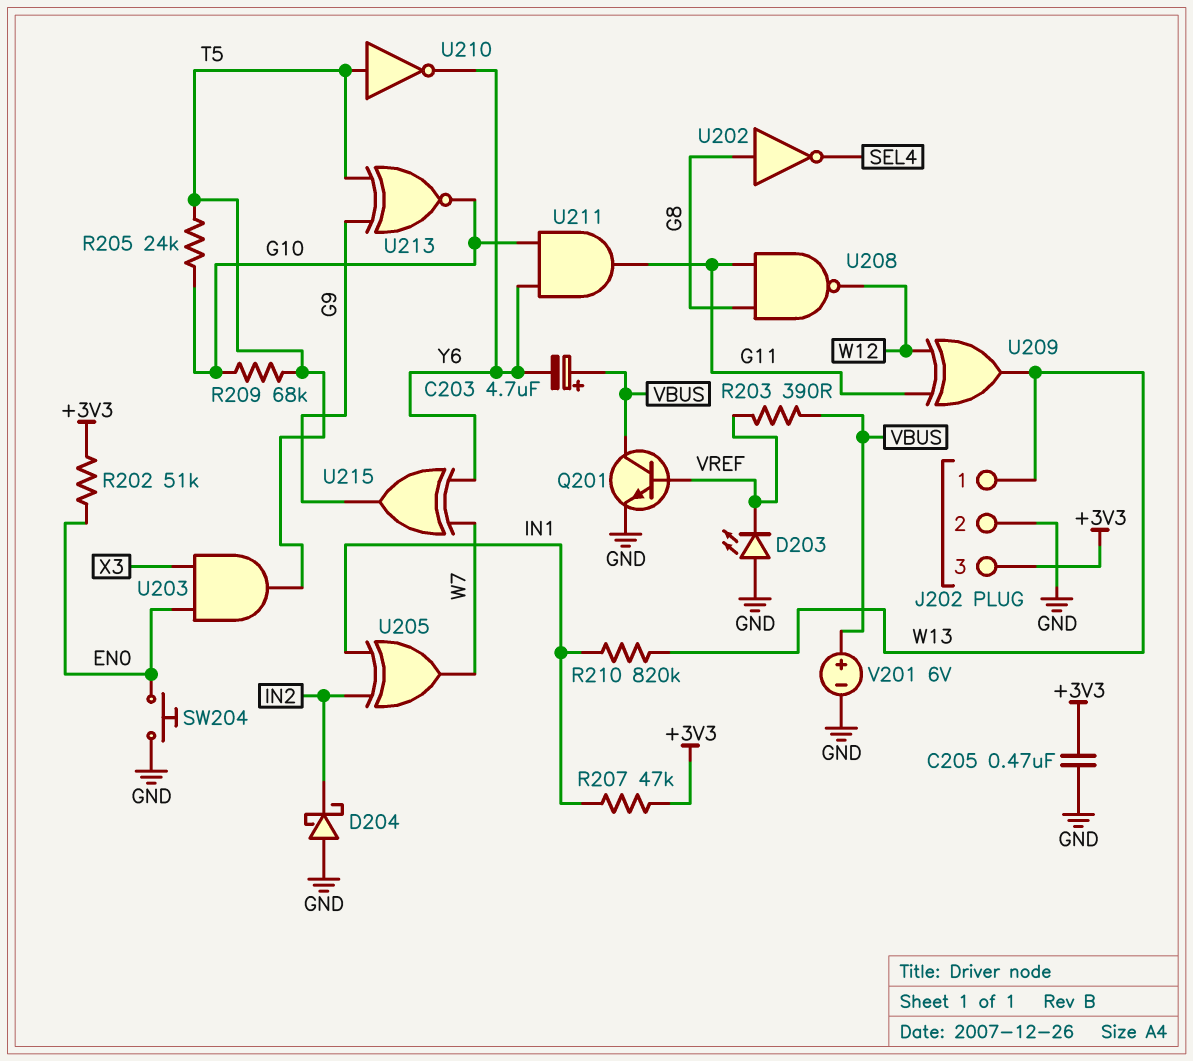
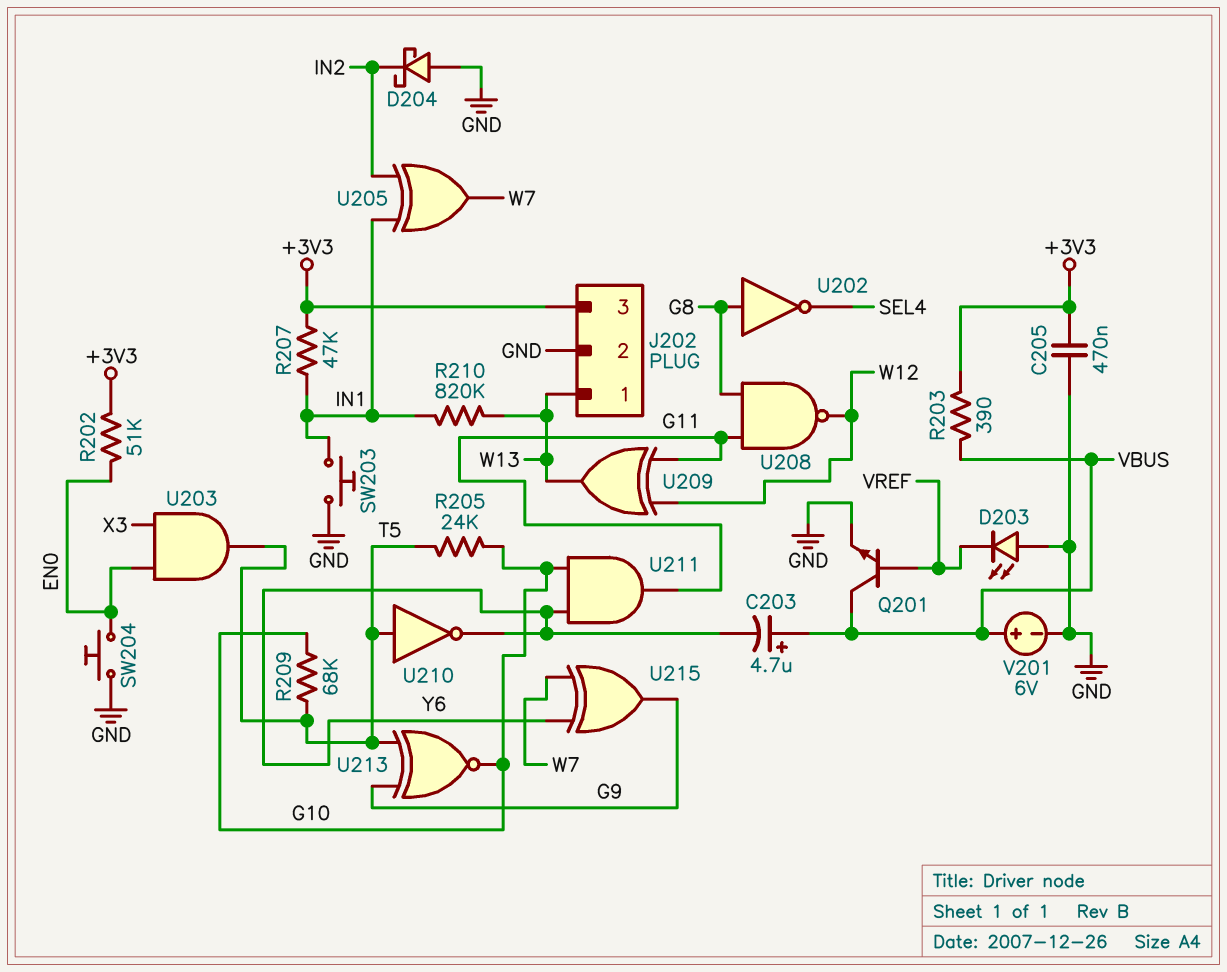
R203: 390 (VBUS, VREF) -> 390 (+3V3, VBUS)
SW203: none -> button (GND, IN1)

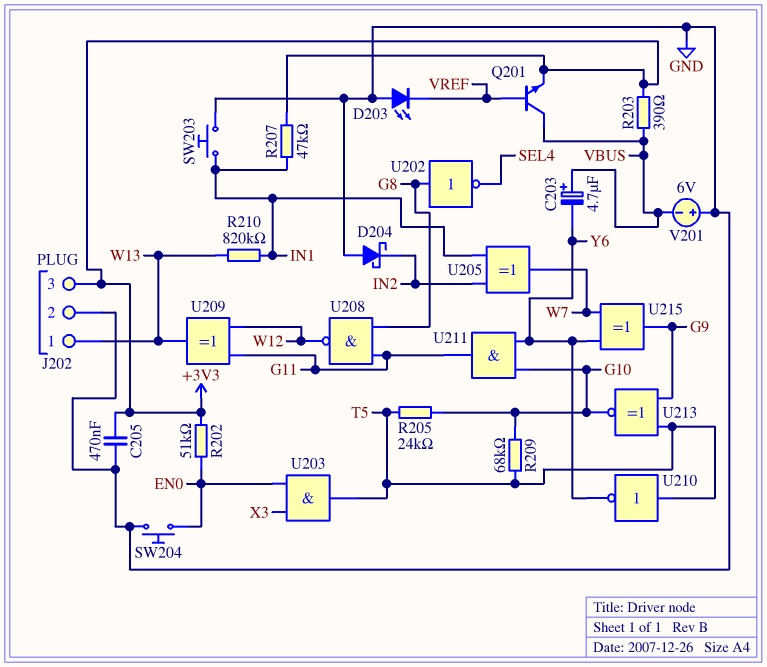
Q201: NPN (B VREF, C VBUS, E GND) -> NPN (B VREF, C VBUS, E +3V3)
V201: 6V (plus VBUS, minus GND) -> 6V (plus GND, minus VBUS)

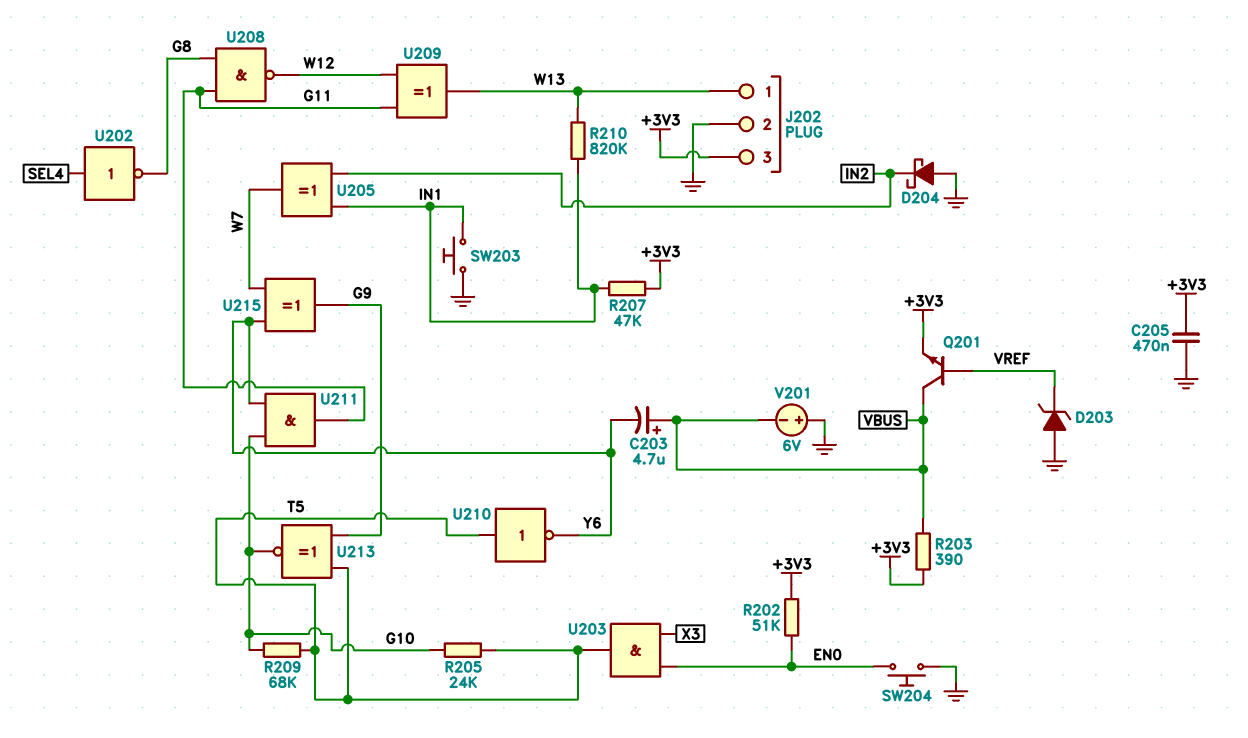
D203: LED (A GND, K VREF) -> zener (A GND, K VREF)
U202: NOT (in G8, out SEL4) -> NOT (in SEL4, out G8)

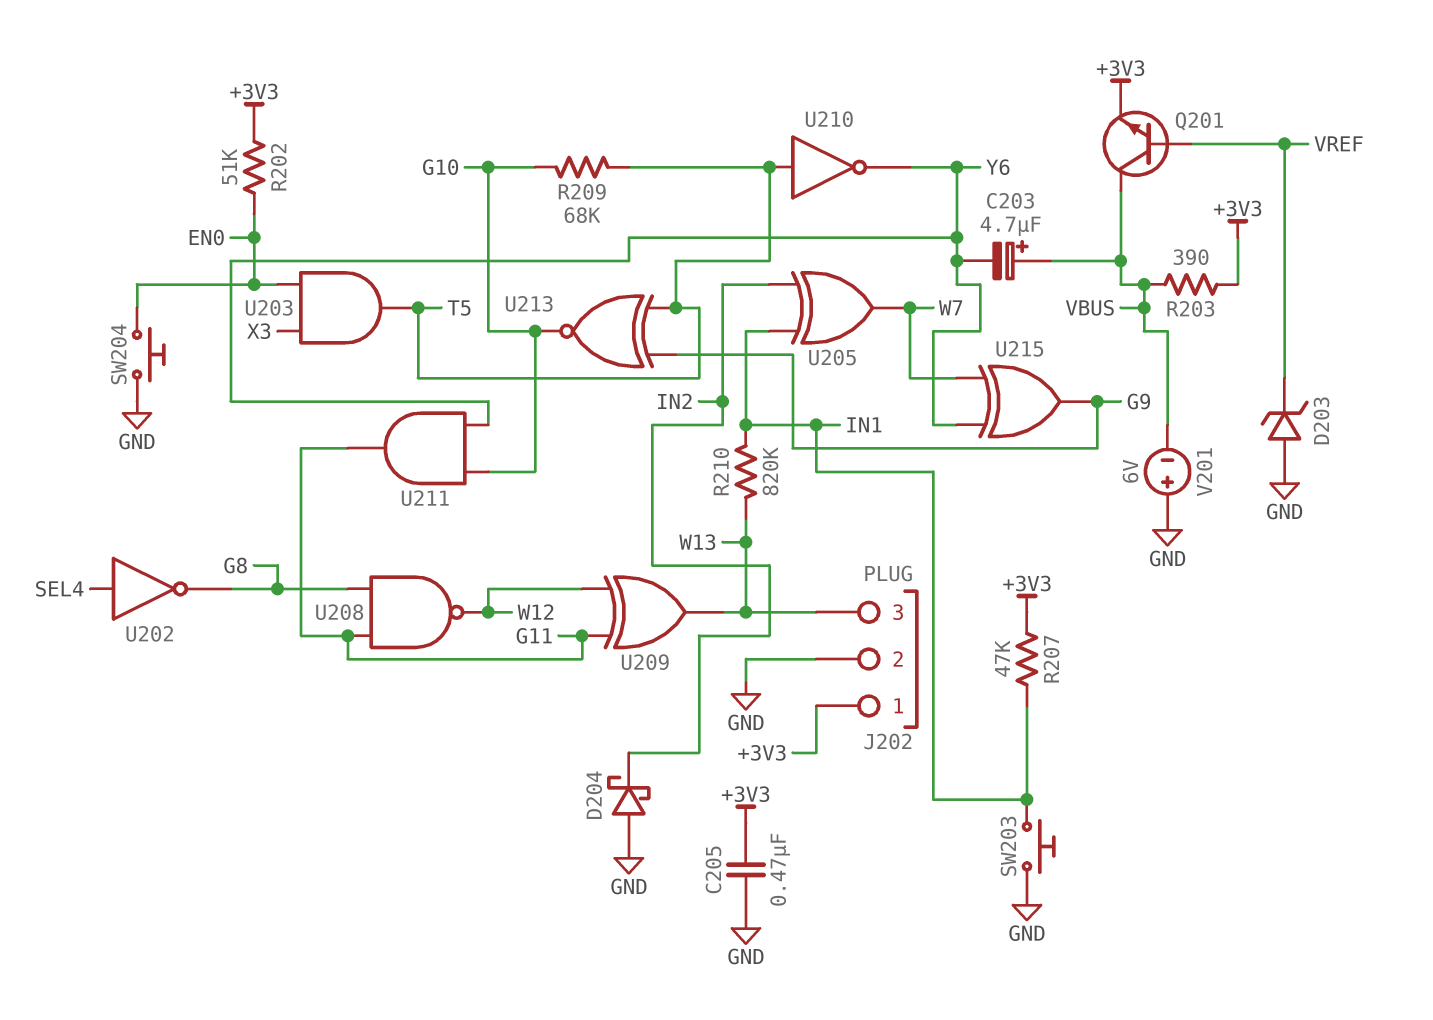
J202 pin 1: W13 -> +3V3
J202 pin 3: +3V3 -> W13
R205: 24k (G10, T5) -> none

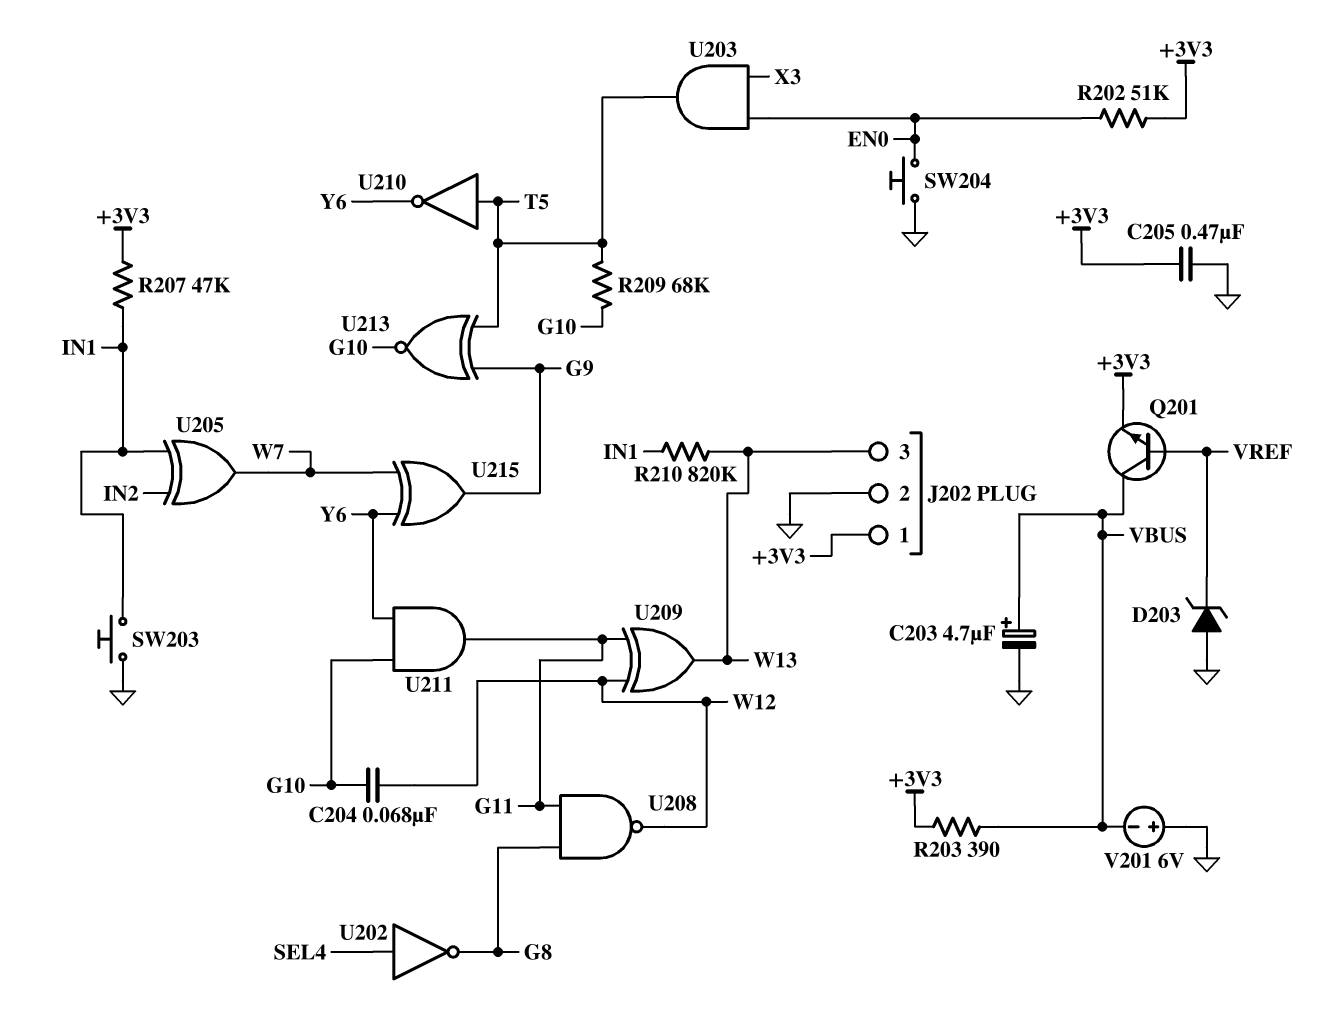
C203: 4.7uF (plus VBUS, minus Y6) -> 4.7uF (plus VBUS, minus GND)
C204: none -> 68nF (G10, W12)
D204: schottky (A GND, K IN2) -> none

